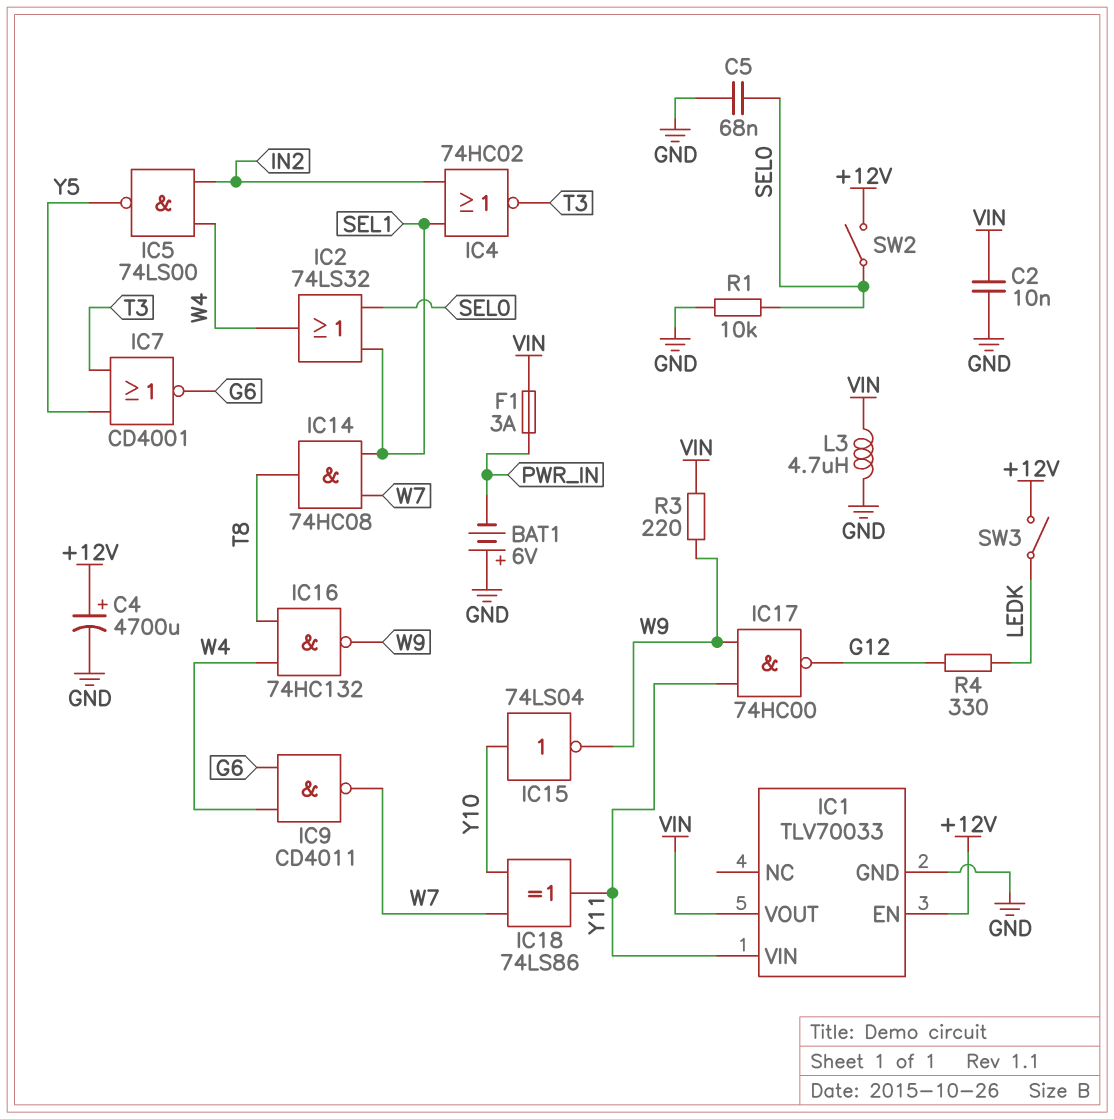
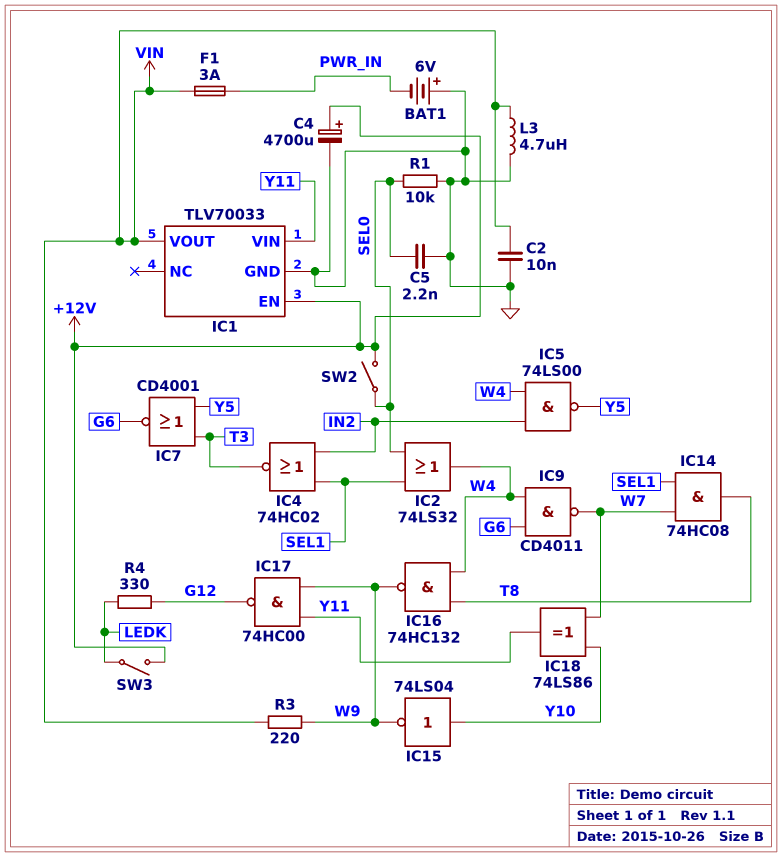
C5: 68nF (GND, SEL0) -> 2.2nF (GND, SEL0)

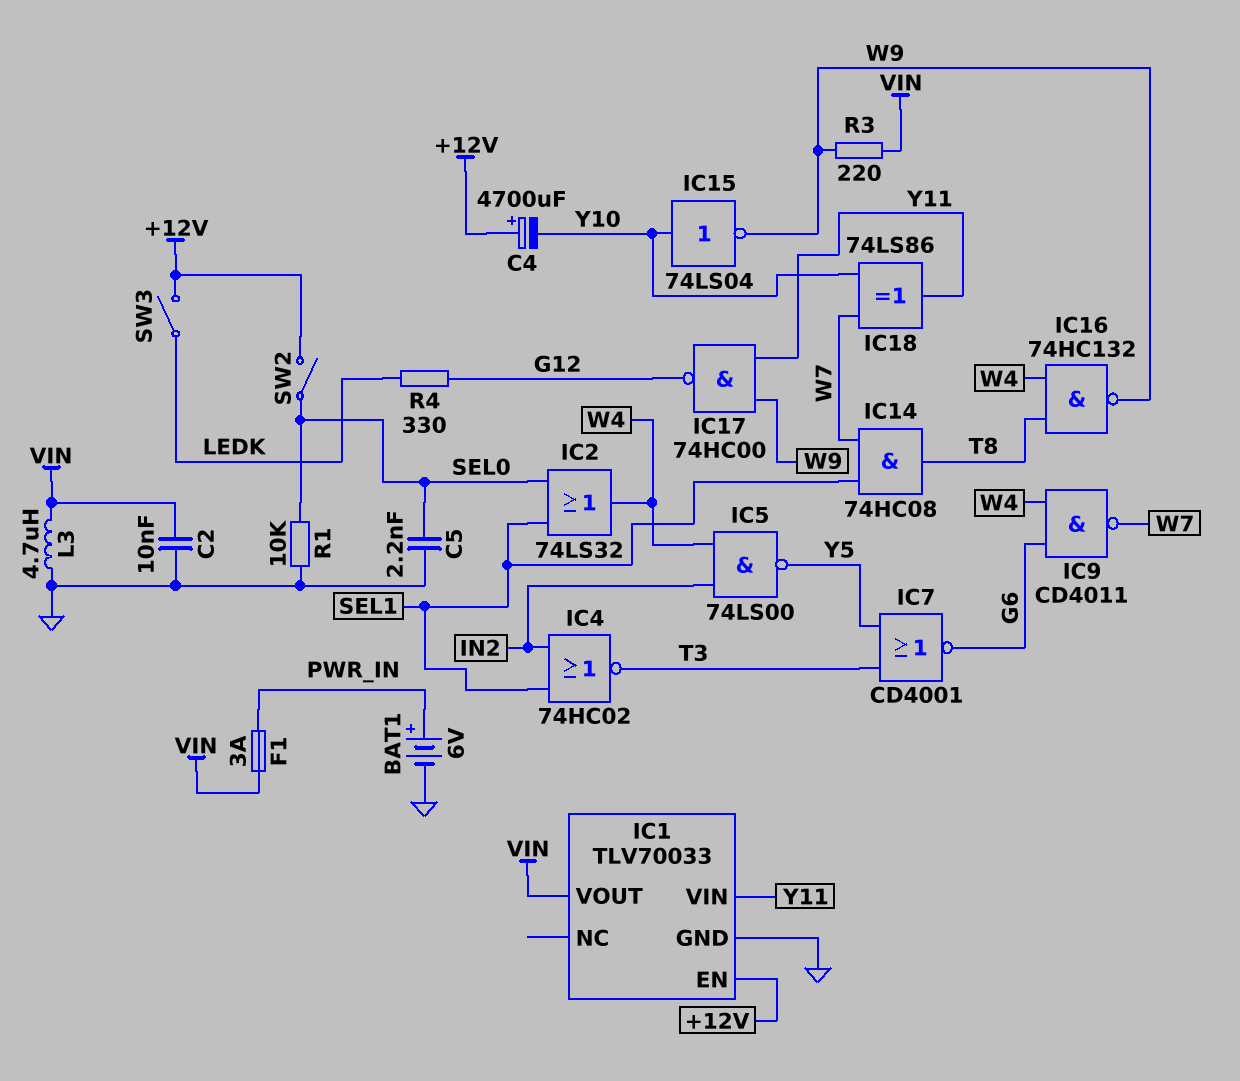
BAT1: 6V (plus GND, minus PWR_IN) -> 6V (plus PWR_IN, minus GND)
C4: 4700uF (plus +12V, minus GND) -> 4700uF (plus +12V, minus Y10)

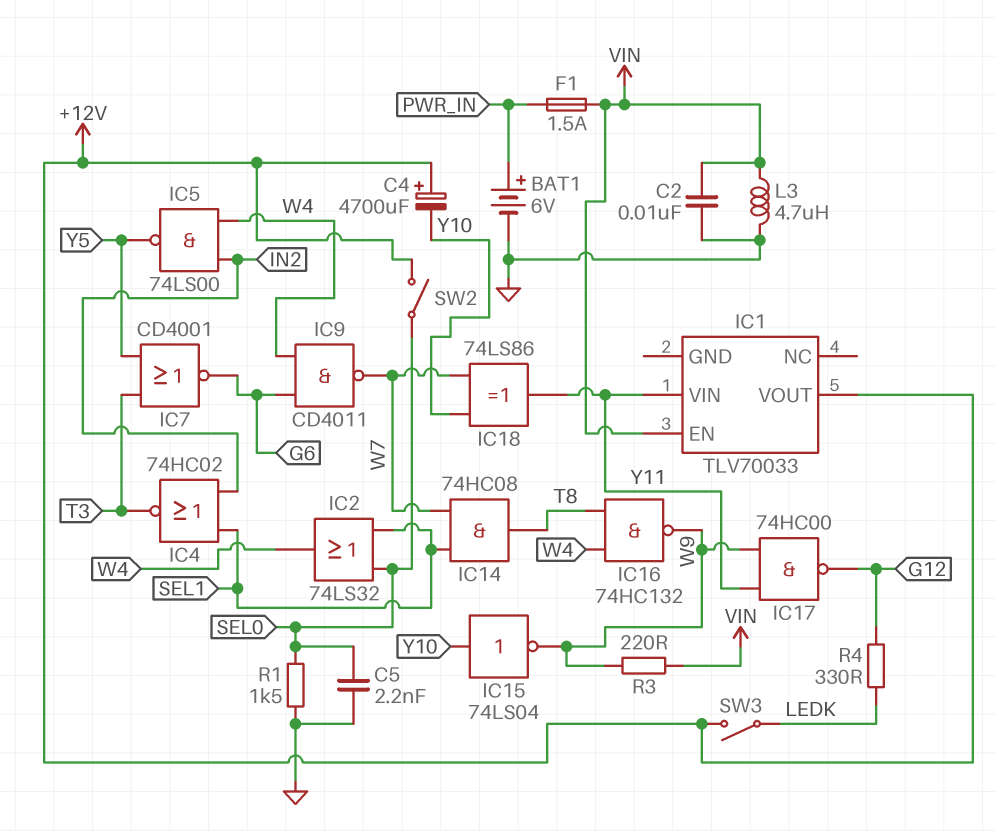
F1: 3A (PWR_IN, VIN) -> 1.5A (PWR_IN, VIN)
IC1 pin EN: +12V -> VIN
IC1 pin GND: GND -> none
IC1 pin VOUT: VIN -> +12V
R1: 10k (GND, SEL0) -> 1.5k (GND, SEL0)

